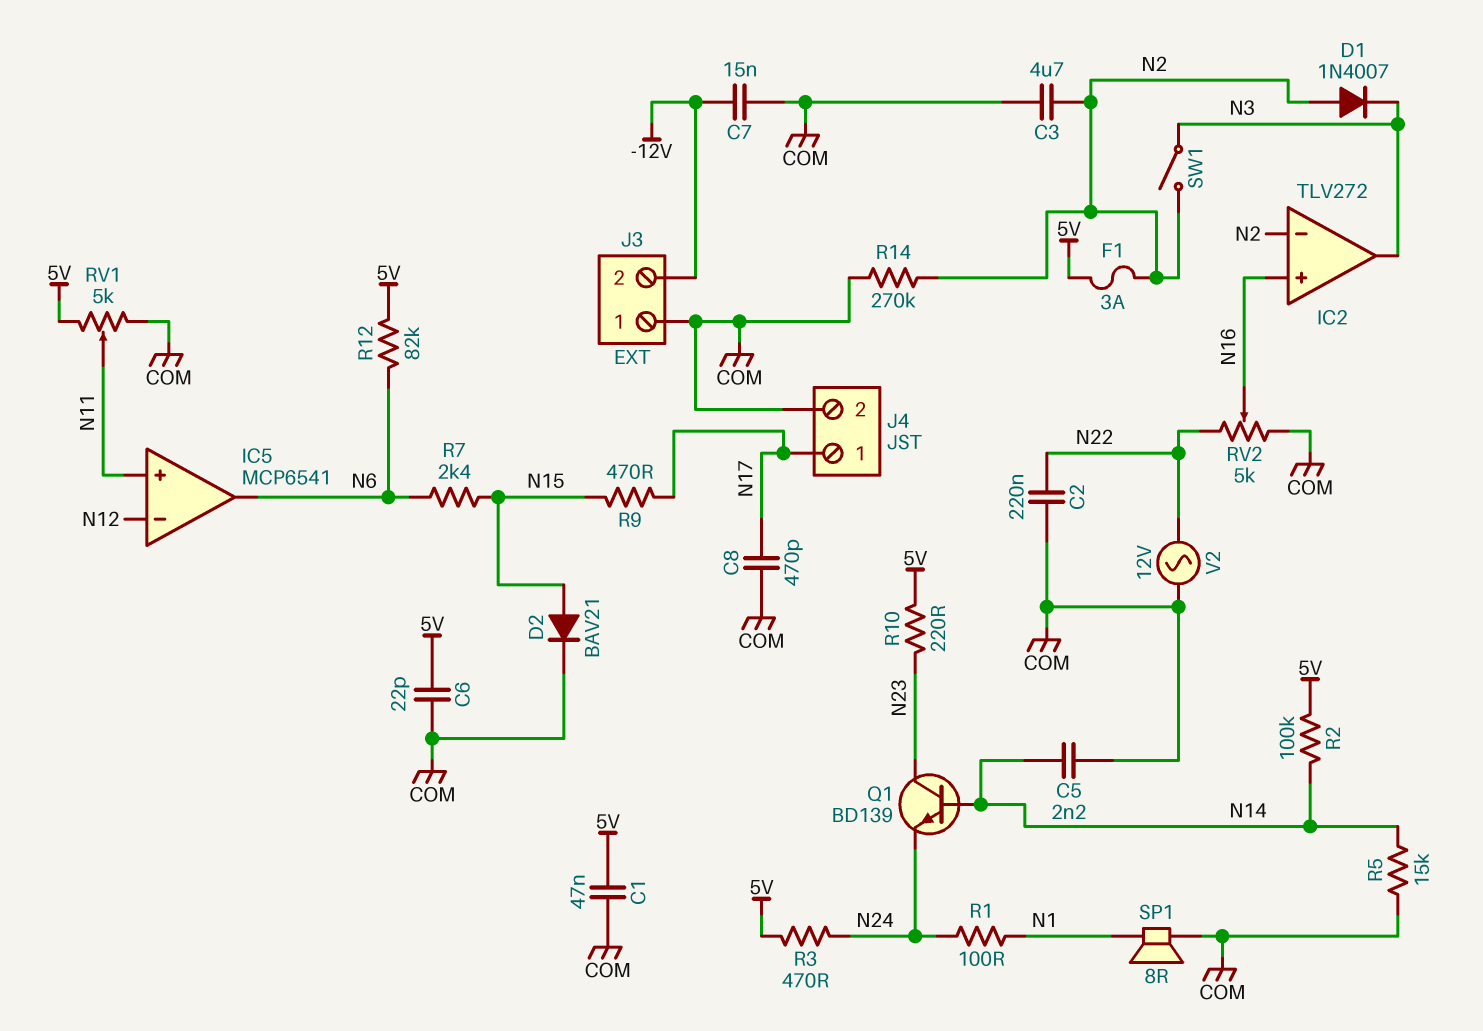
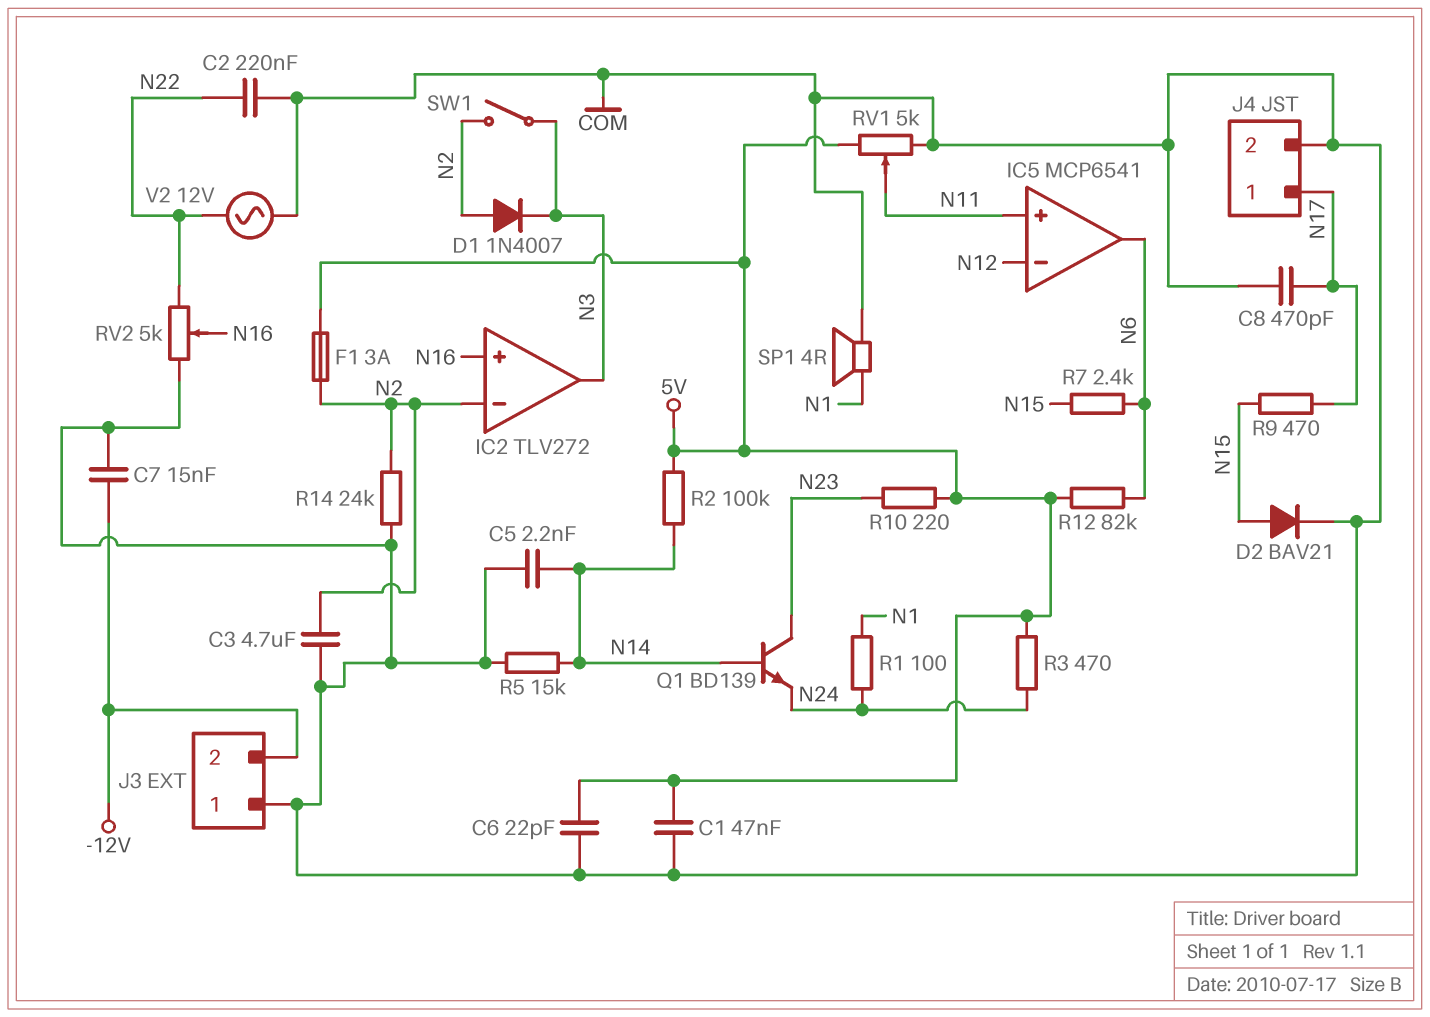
R14: 270k (COM, N2) -> 24k (COM, N2)
SP1: speaker 8R (COM, N1) -> speaker 4R (COM, N1)

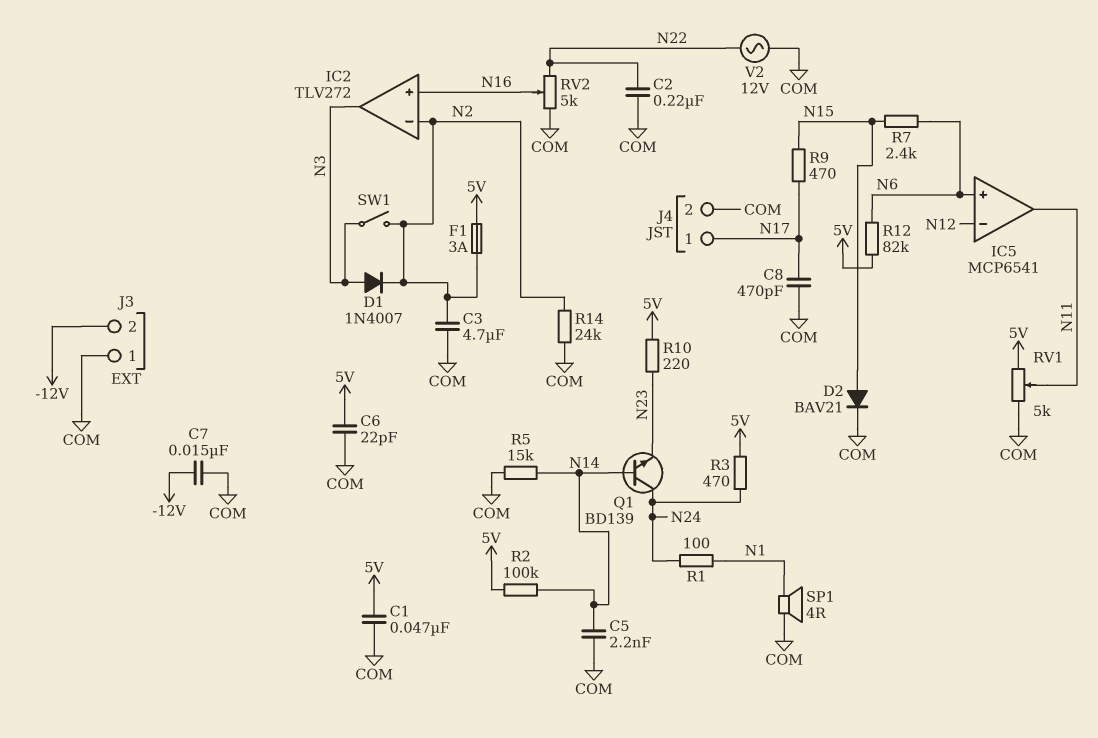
D1: diode 1N4007 (A N2, K N3) -> diode 1N4007 (A N3, K N2)
IC5 pin in+: N11 -> N6
IC5 pin out: N6 -> N11
Q1: NPN BD139 (B N14, C N23, E N24) -> NPN BD139 (B N14, C N24, E N23)

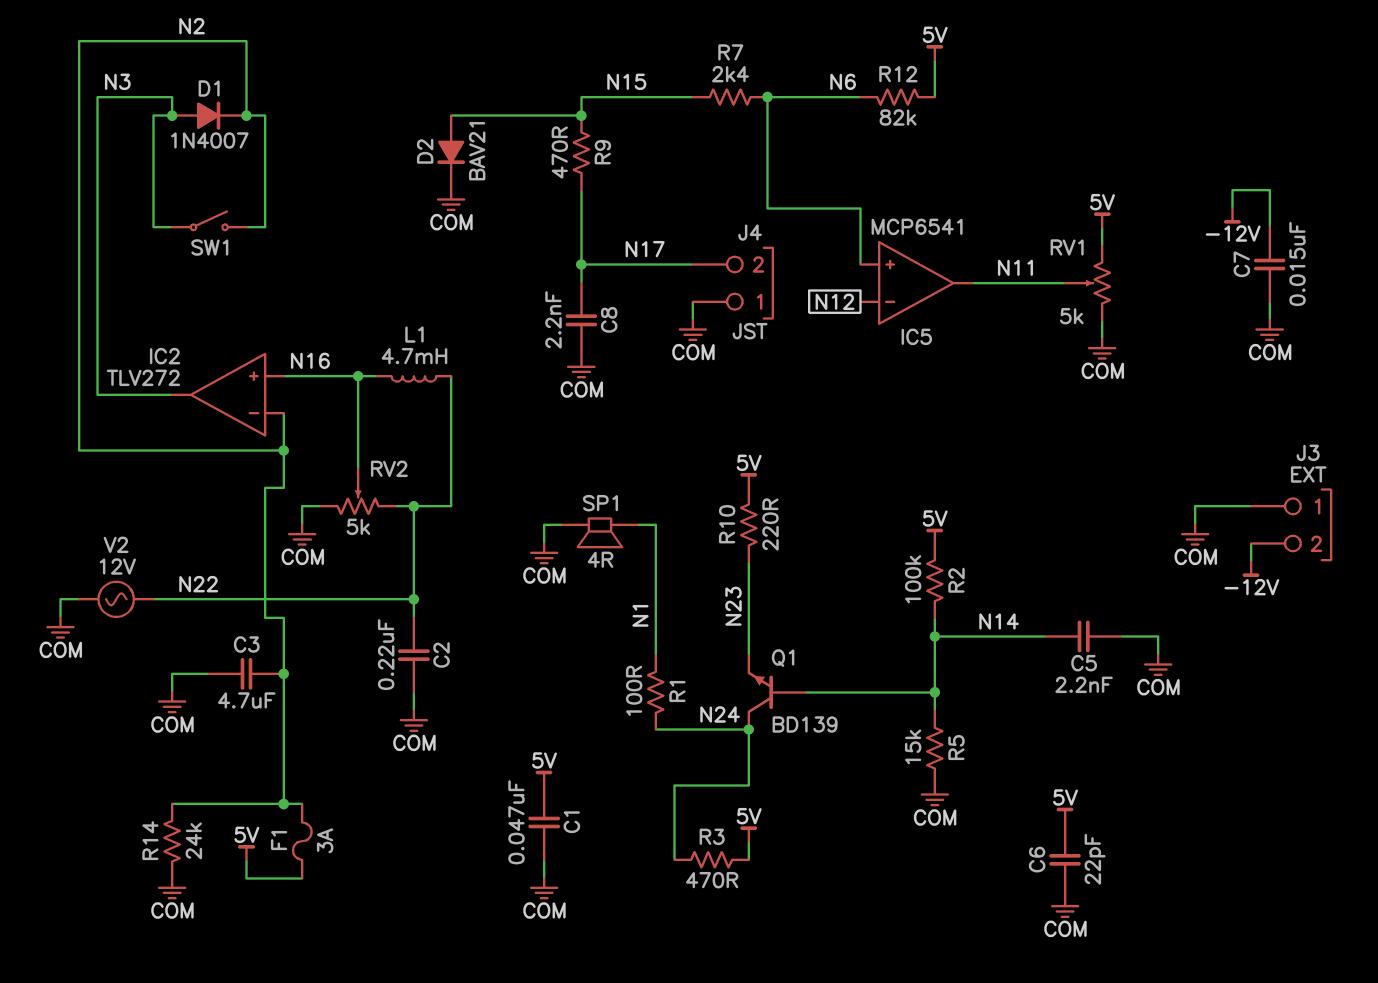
C8: 470pF (COM, N17) -> 2.2nF (COM, N17)
J4 pin 1: N17 -> COM
J4 pin 2: COM -> N17
L1: none -> 4.7mH (N16, N22)

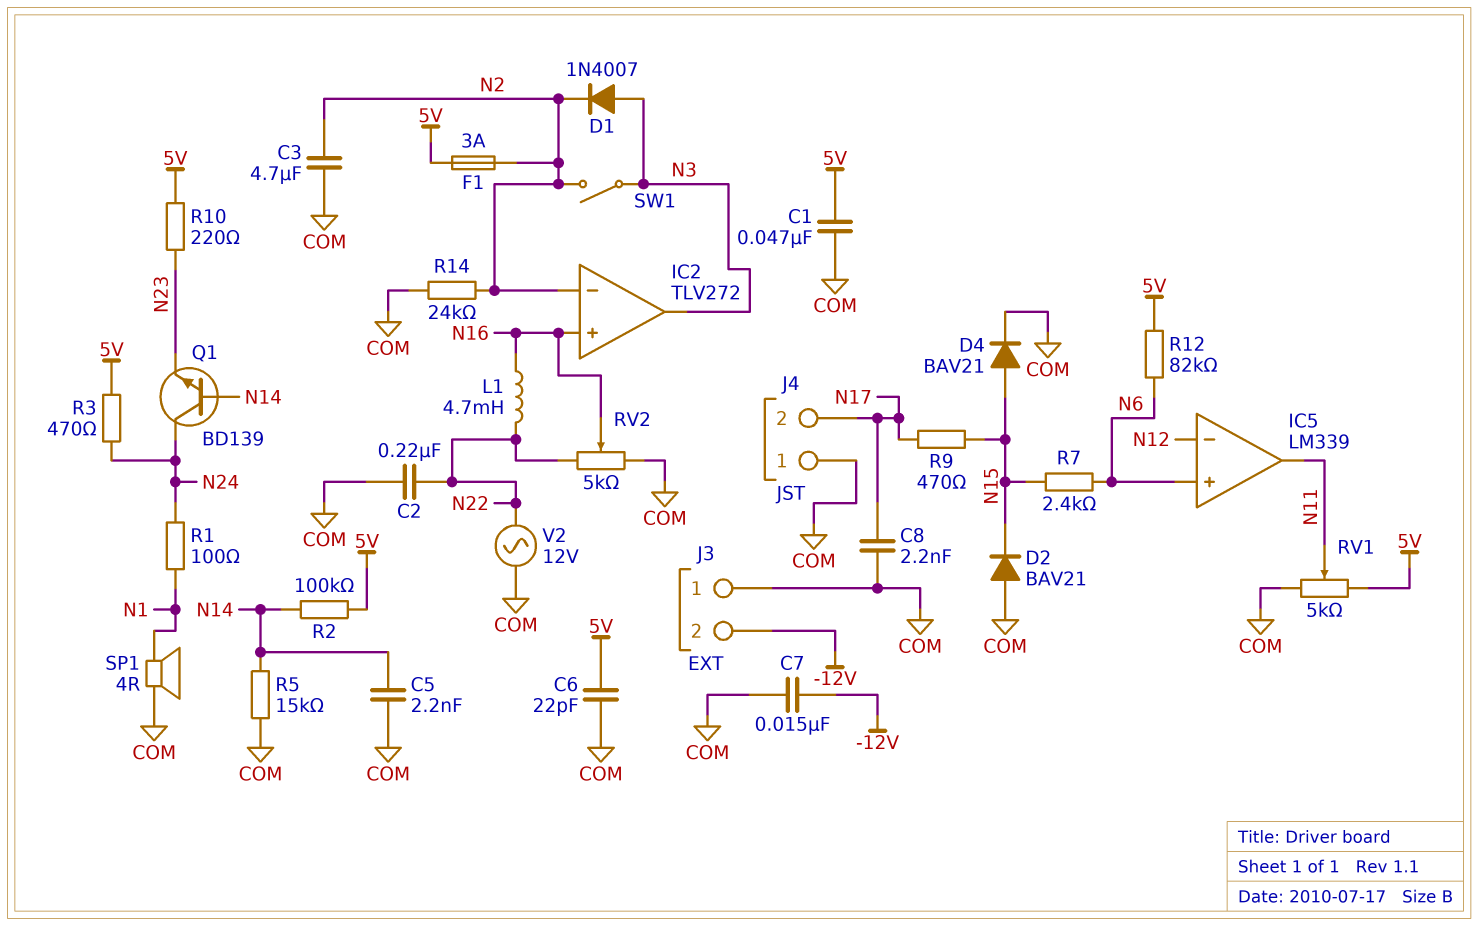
D2: diode BAV21 (A N15, K COM) -> diode BAV21 (A COM, K N15)
D4: none -> diode BAV21 (A N15, K COM)
IC5: MCP6541 -> LM339

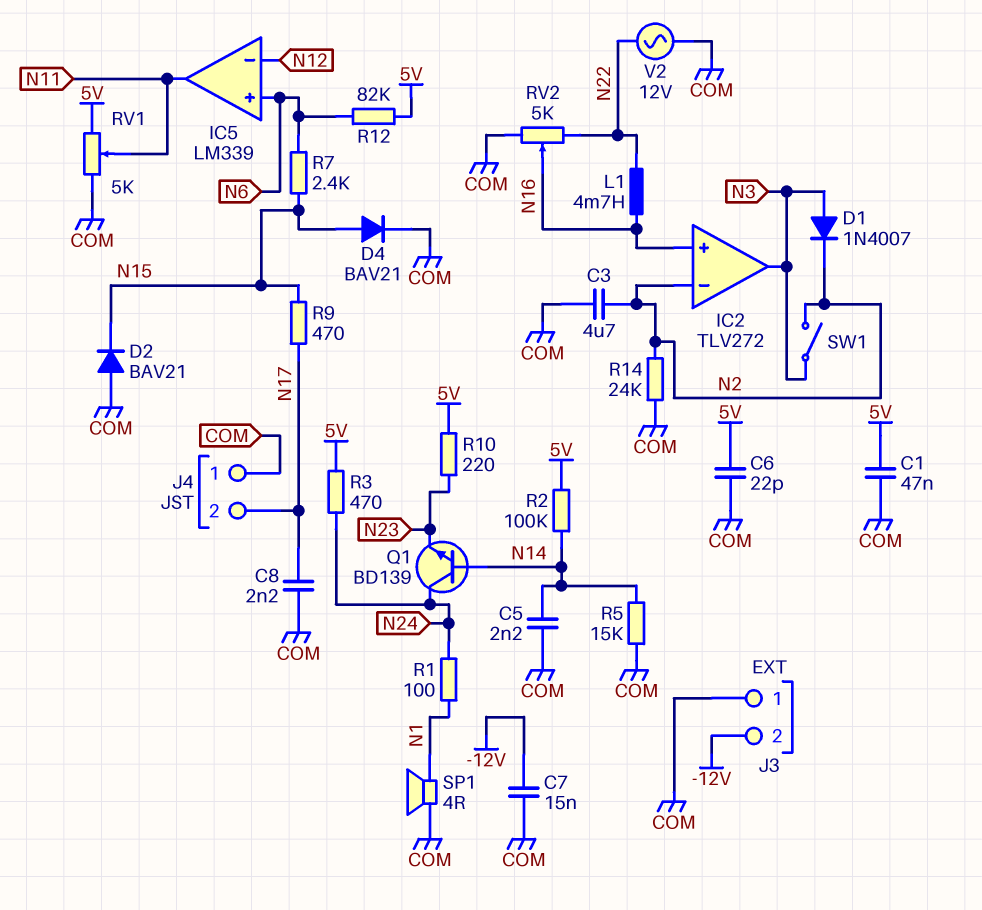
C2: 220nF (COM, N22) -> none
F1: 3A (5V, N2) -> none

